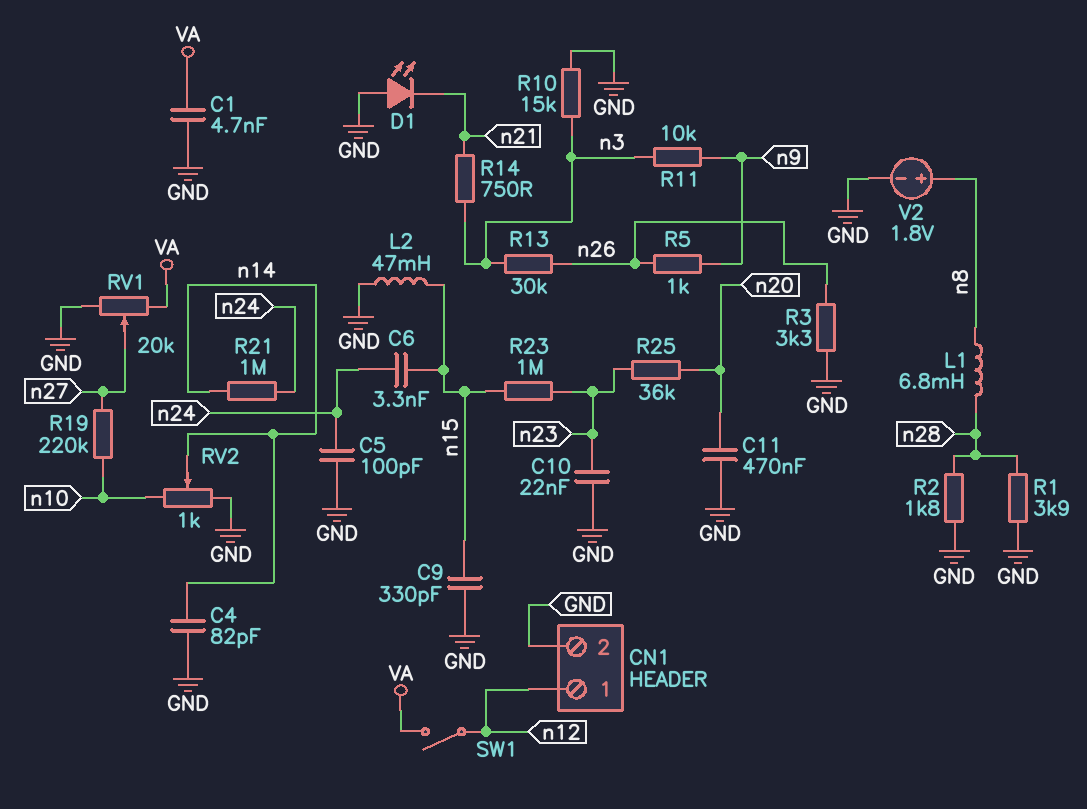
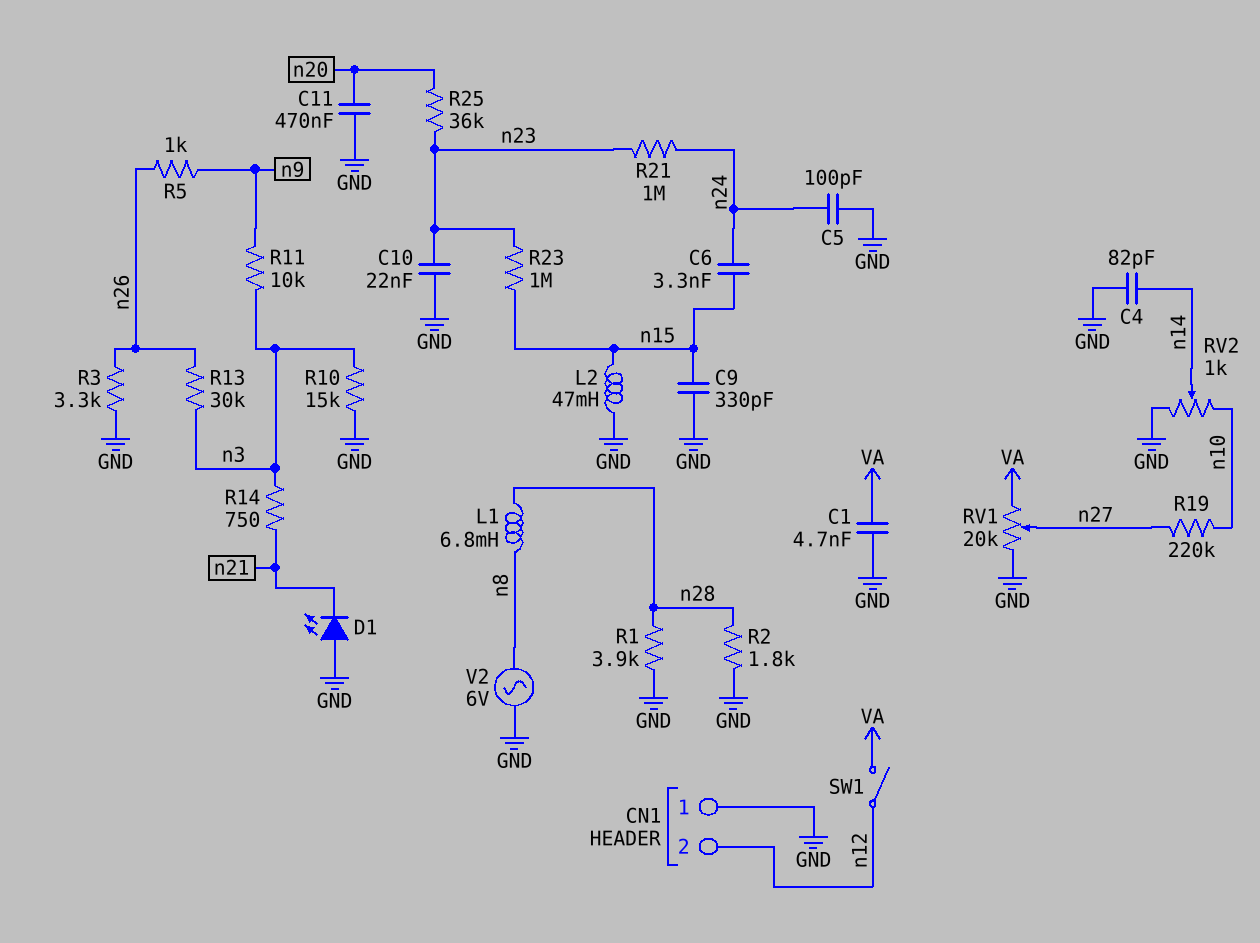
CN1 pin 1: n12 -> GND
CN1 pin 2: GND -> n12
R21: 1M (n14, n24) -> 1M (n23, n24)
V2: 1.8V (plus n8, minus GND) -> AC 6V (GND, n8)

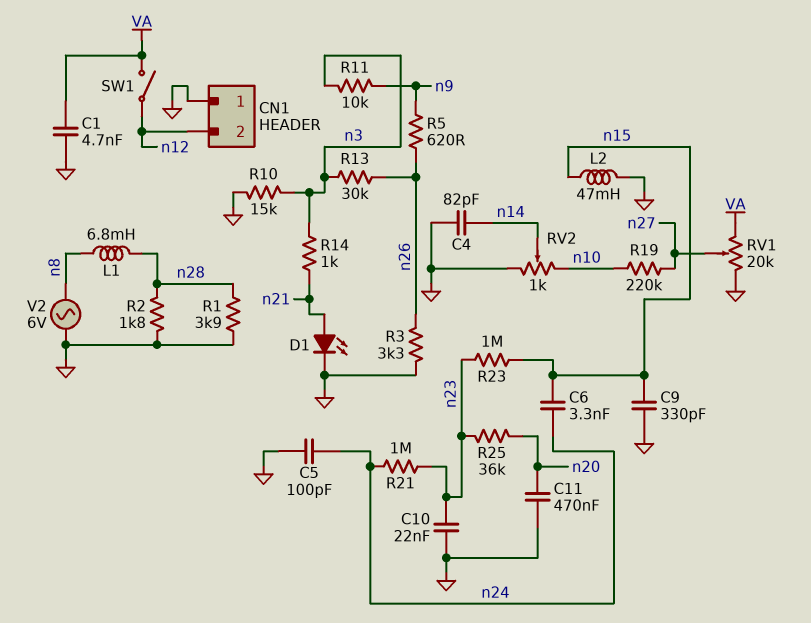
D1: LED (A GND, K n21) -> LED (A n21, K GND)
R5: 1k (n9, n26) -> 620 (n9, n26)
R14: 750 (n3, n21) -> 1k (n3, n21)

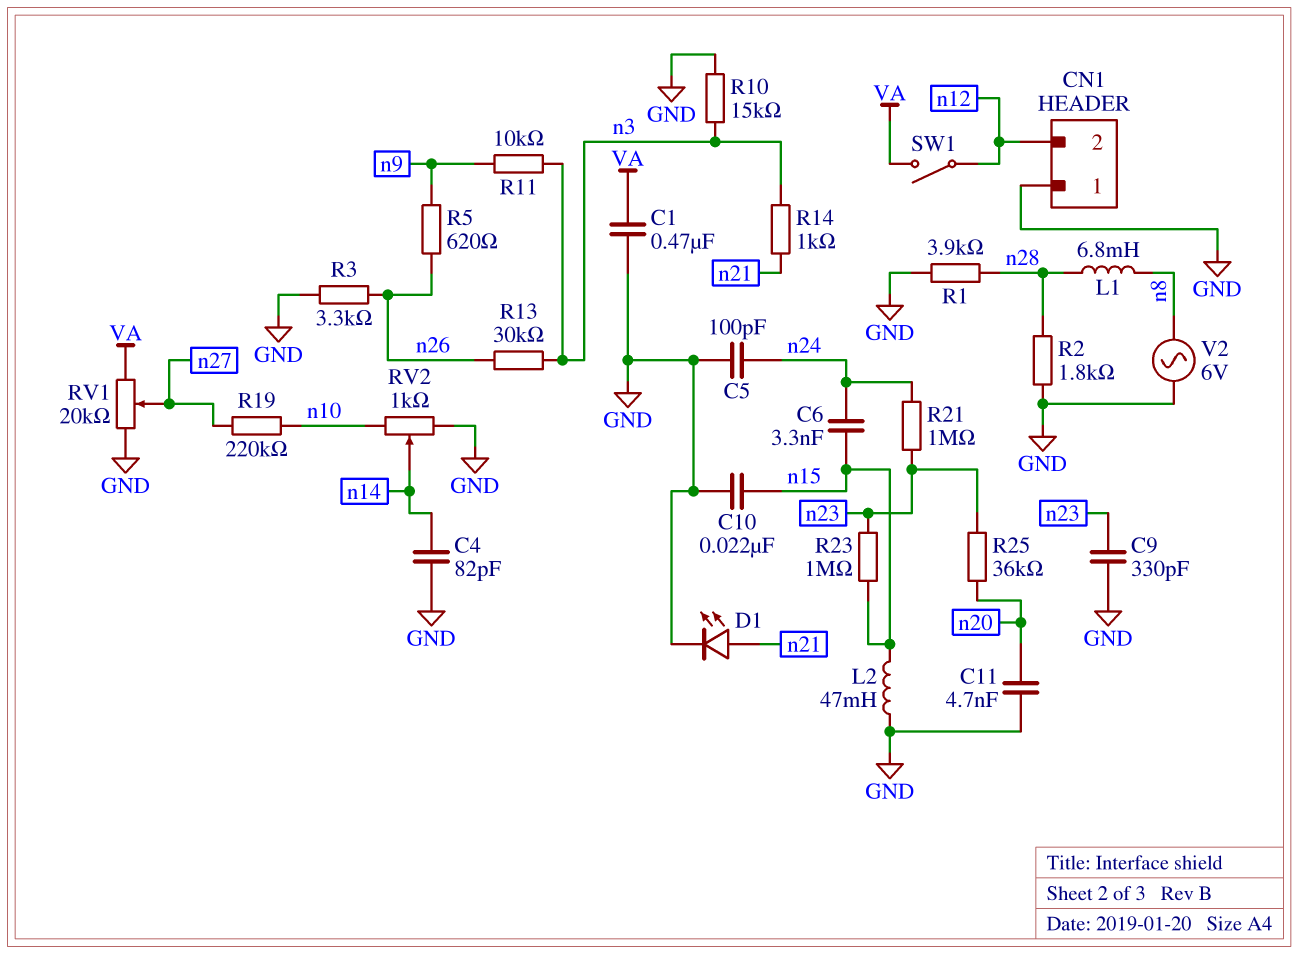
C1: 4.7nF (GND, VA) -> 470nF (GND, VA)
C9: 330pF (GND, n15) -> 330pF (GND, n23)
C10: 22nF (GND, n23) -> 22nF (GND, n15)
C11: 470nF (GND, n20) -> 4.7nF (GND, n20)

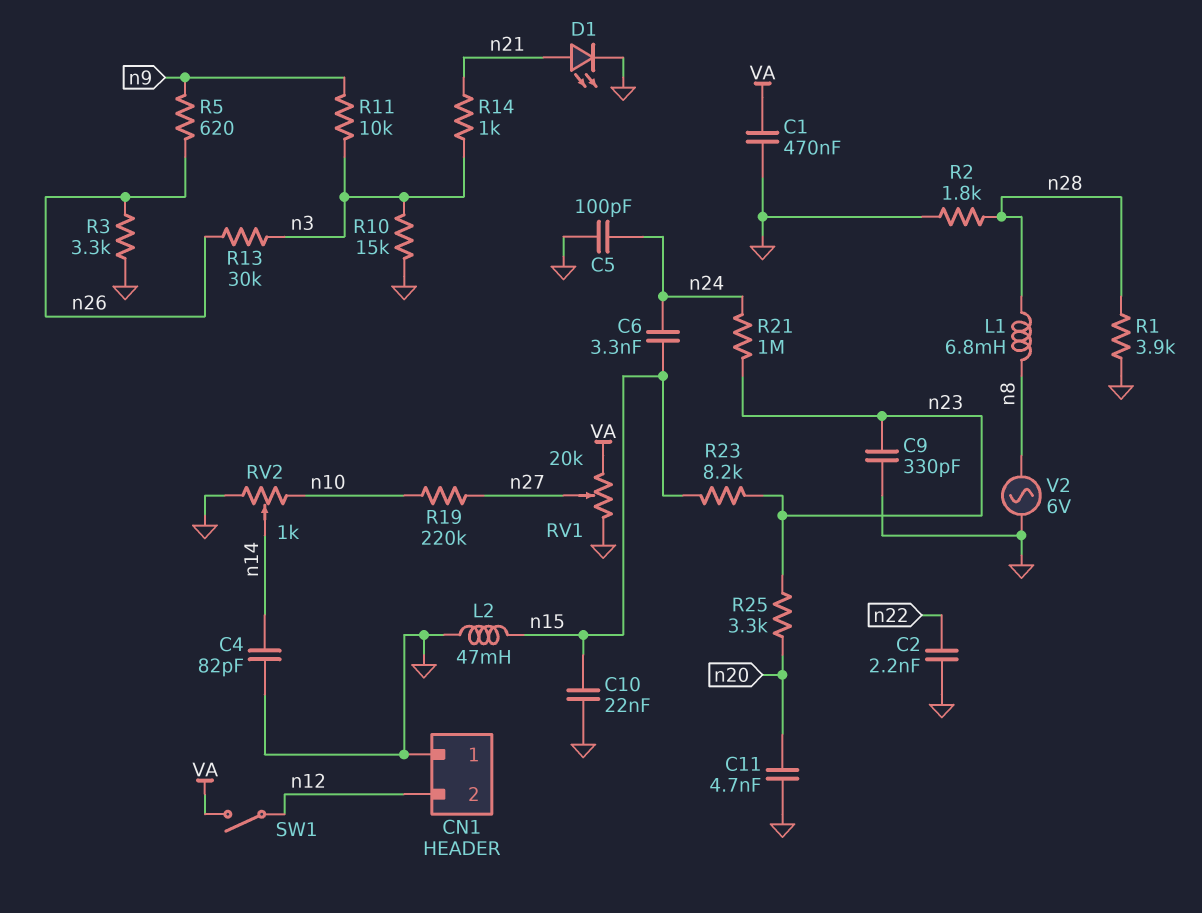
C2: none -> 2.2nF (GND, n22)
R23: 1M (n15, n23) -> 8.2k (n15, n23)
R25: 36k (n20, n23) -> 3.3k (n20, n23)

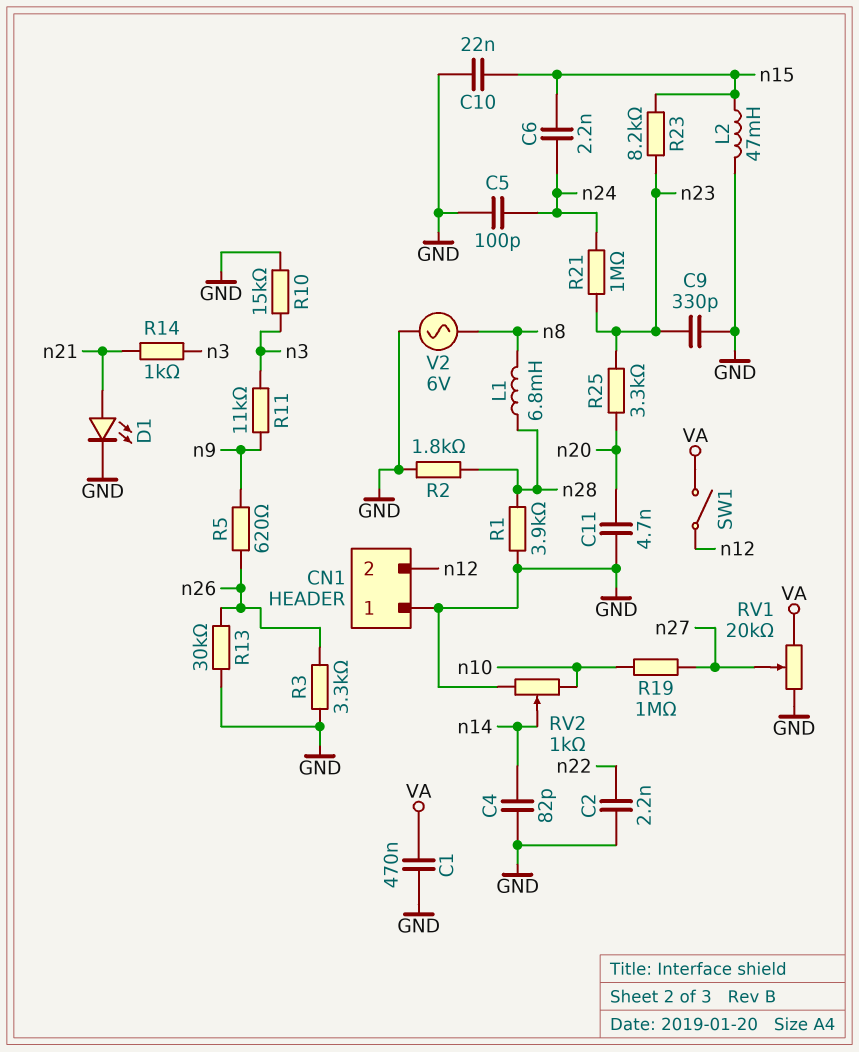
C6: 3.3nF (n15, n24) -> 2.2nF (n15, n24)
R11: 10k (n3, n9) -> 11k (n3, n9)
R13: 30k (n3, n26) -> 30k (GND, n26)
R19: 220k (n10, n27) -> 1M (n10, n27)

